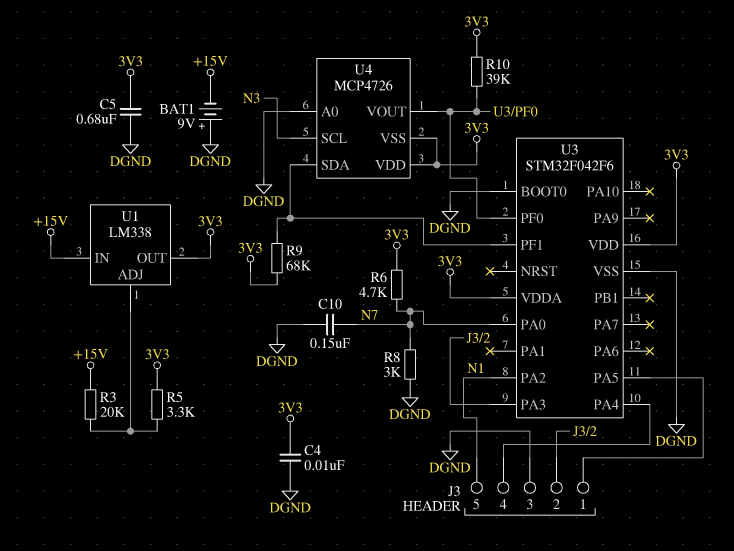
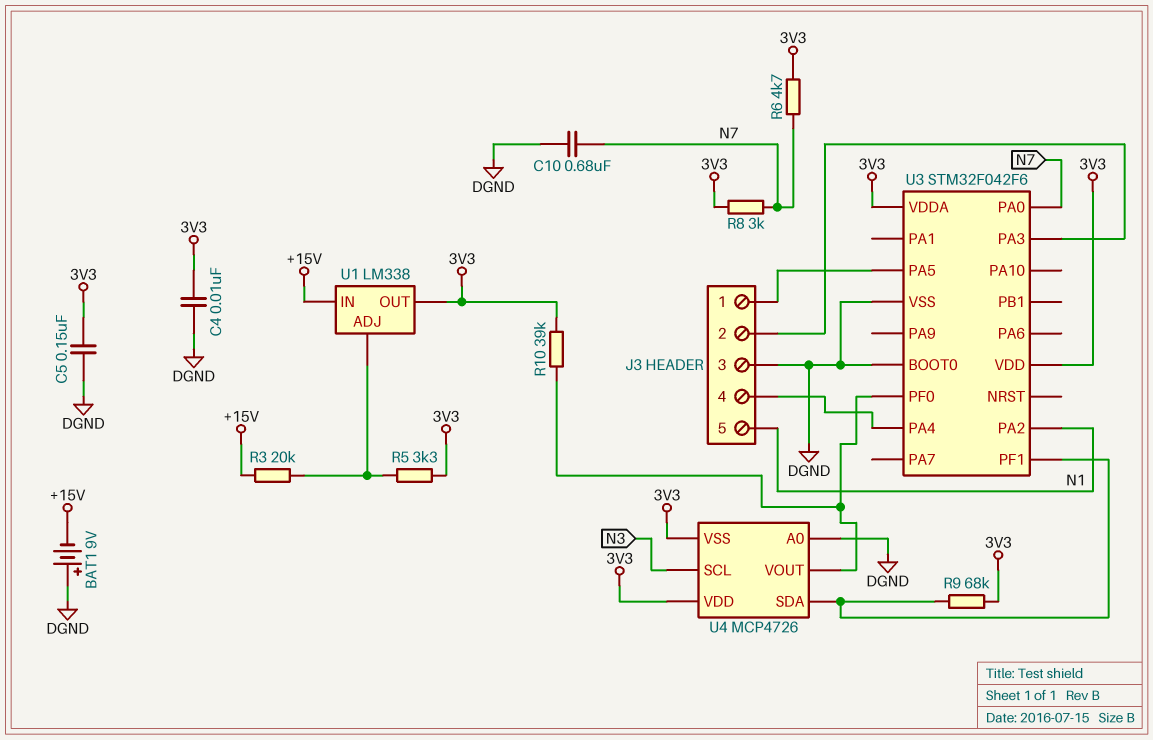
C5: 680nF (3V3, DGND) -> 150nF (3V3, DGND)
C10: 150nF (DGND, N7) -> 680nF (DGND, N7)
R8: 3k (DGND, N7) -> 3k (3V3, N7)

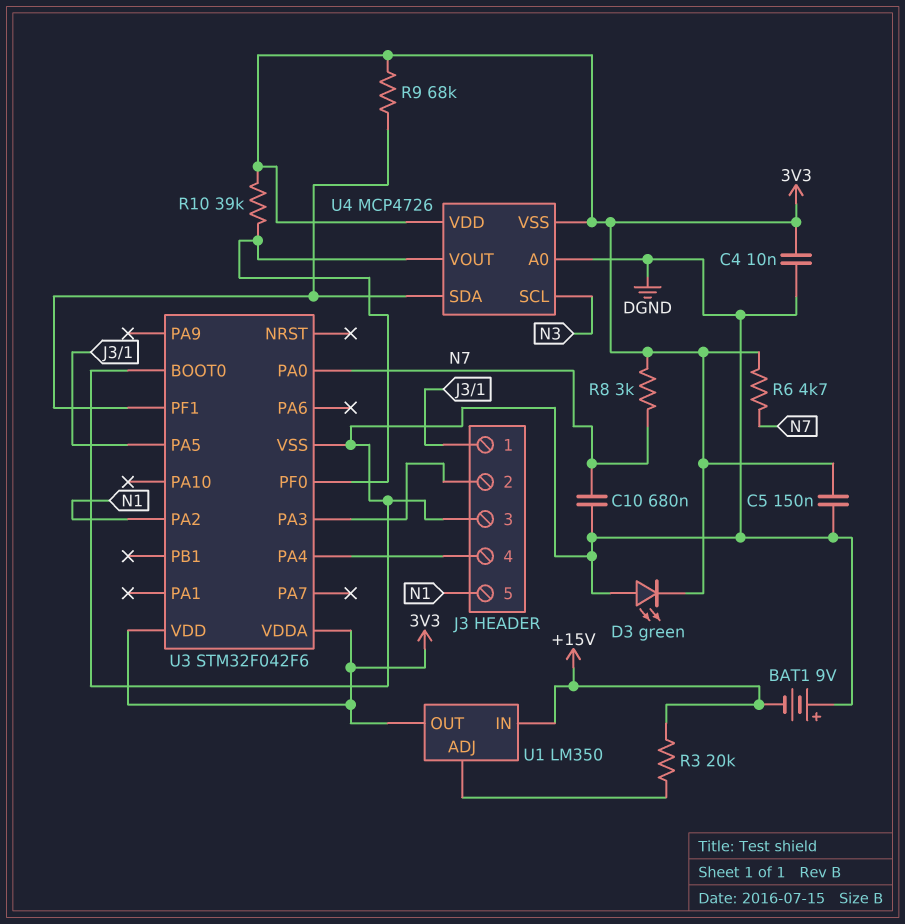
D3: none -> LED green (A DGND, K 3V3)
R5: 3.3k (3V3, U1/ADJ) -> none
U1: LM338 -> LM350

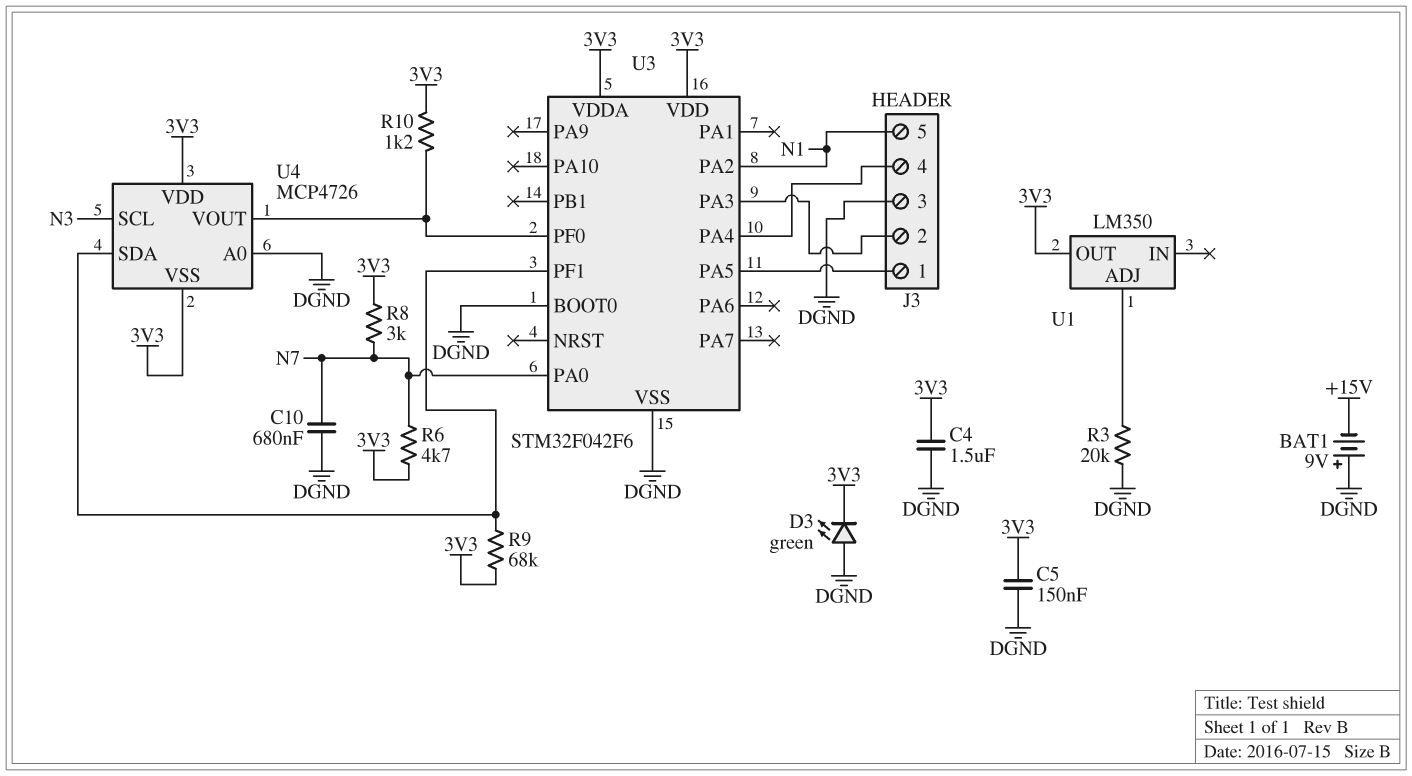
C4: 10nF (3V3, DGND) -> 1.5uF (3V3, DGND)
R3: 20k (+15V, U1/ADJ) -> 20k (DGND, U1/ADJ)
R10: 39k (3V3, U3/PF0) -> 1.2k (3V3, U3/PF0)
U1 pin IN: +15V -> none

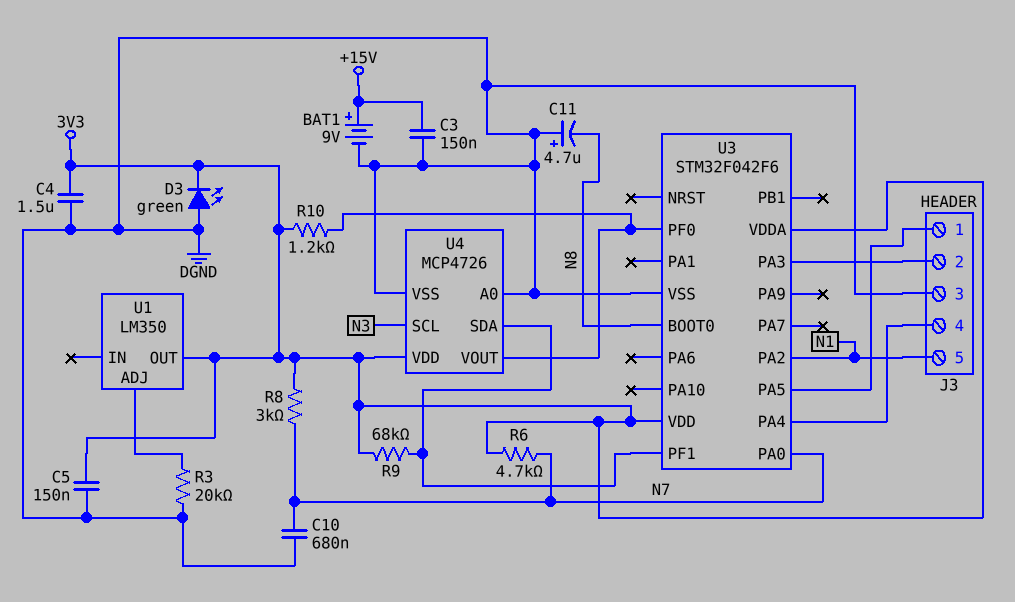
BAT1: 9V (plus DGND, minus +15V) -> 9V (plus +15V, minus DGND)
C3: none -> 150nF (+15V, DGND)
C11: none -> 4.7uF (plus DGND, minus N8)
U3 pin BOOT0: DGND -> N8
U4 pin VSS: 3V3 -> DGND

